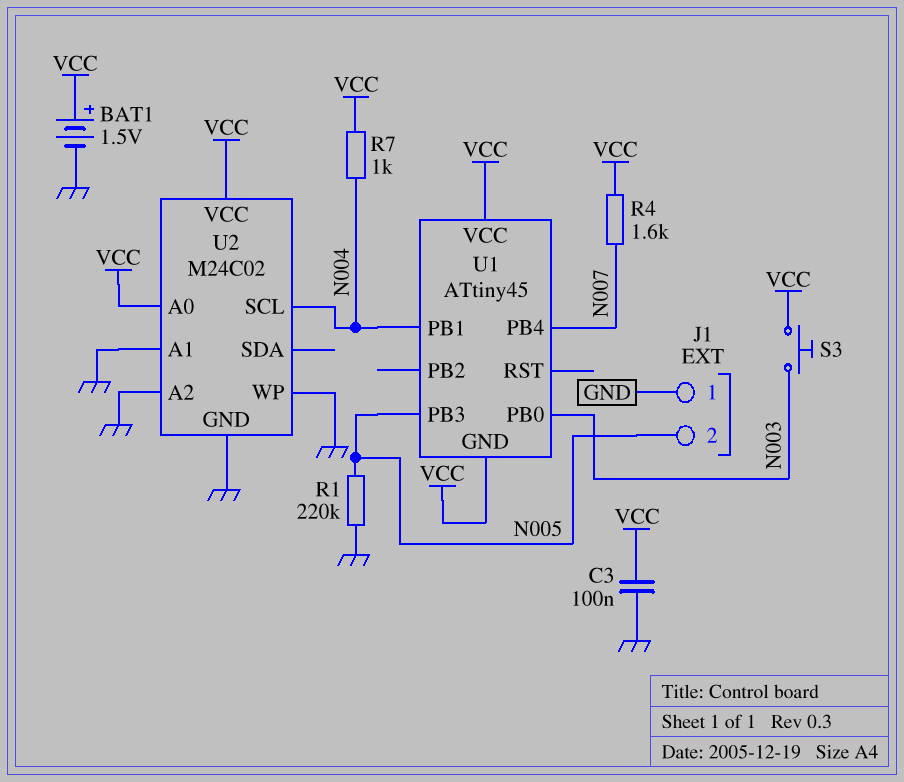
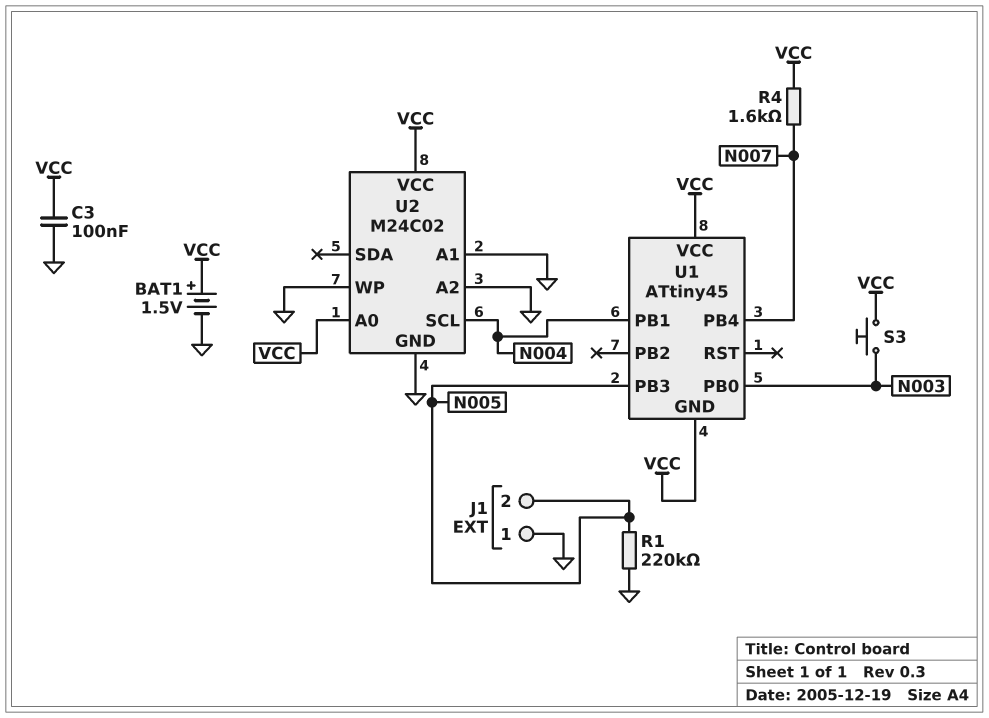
R7: 1k (N004, VCC) -> none

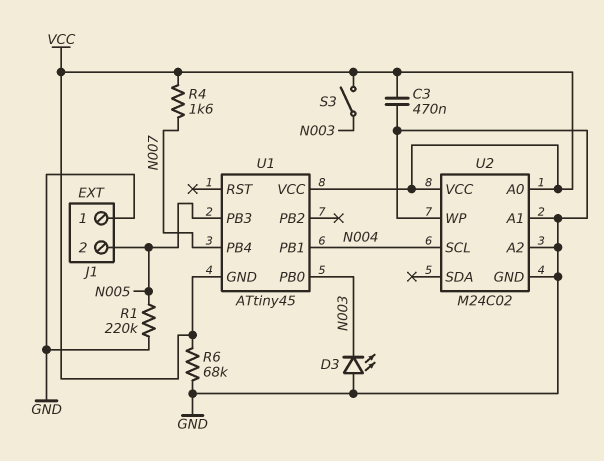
BAT1: 1.5V (plus VCC, minus GND) -> none
C3: 100nF (GND, VCC) -> 470nF (GND, VCC)
D3: none -> LED (A GND, K N003)
R6: none -> 68k (GND, VCC)
S3: button (N003, VCC) -> switch (N003, VCC)

